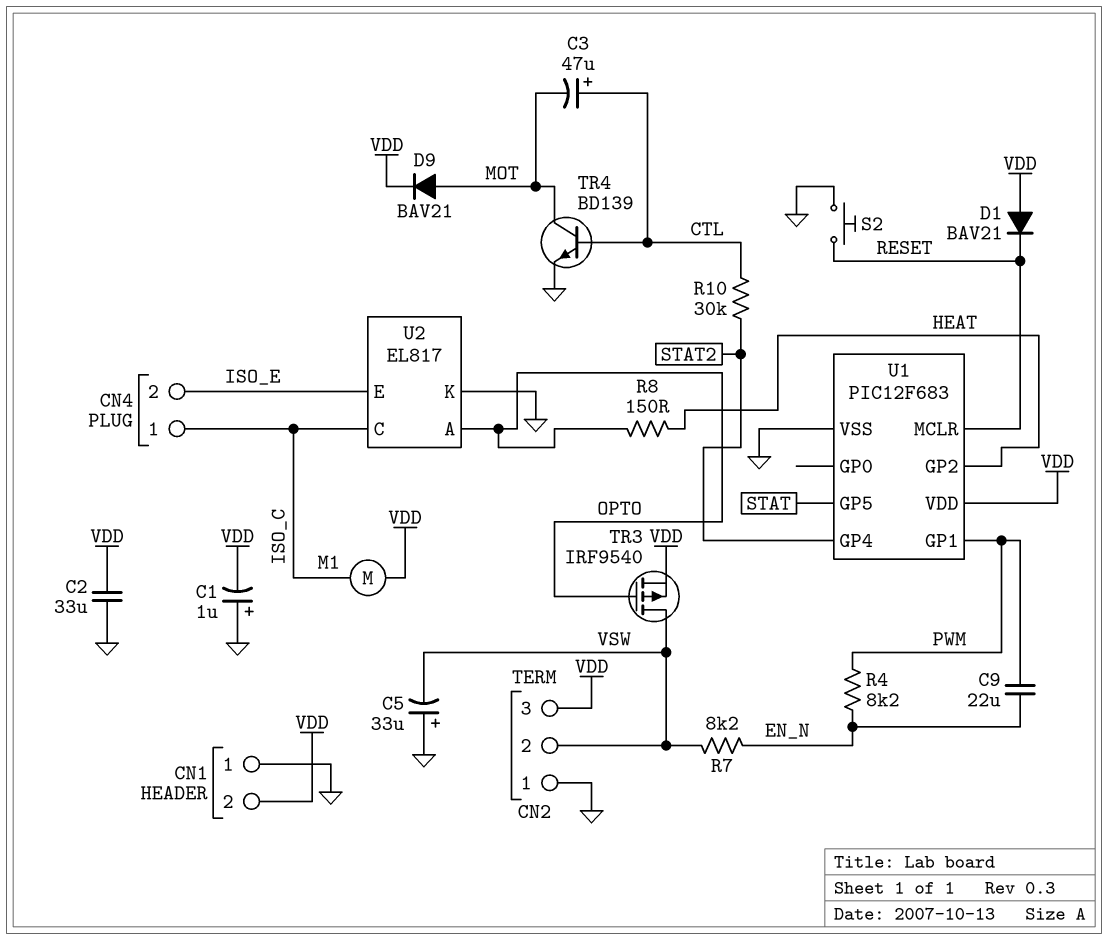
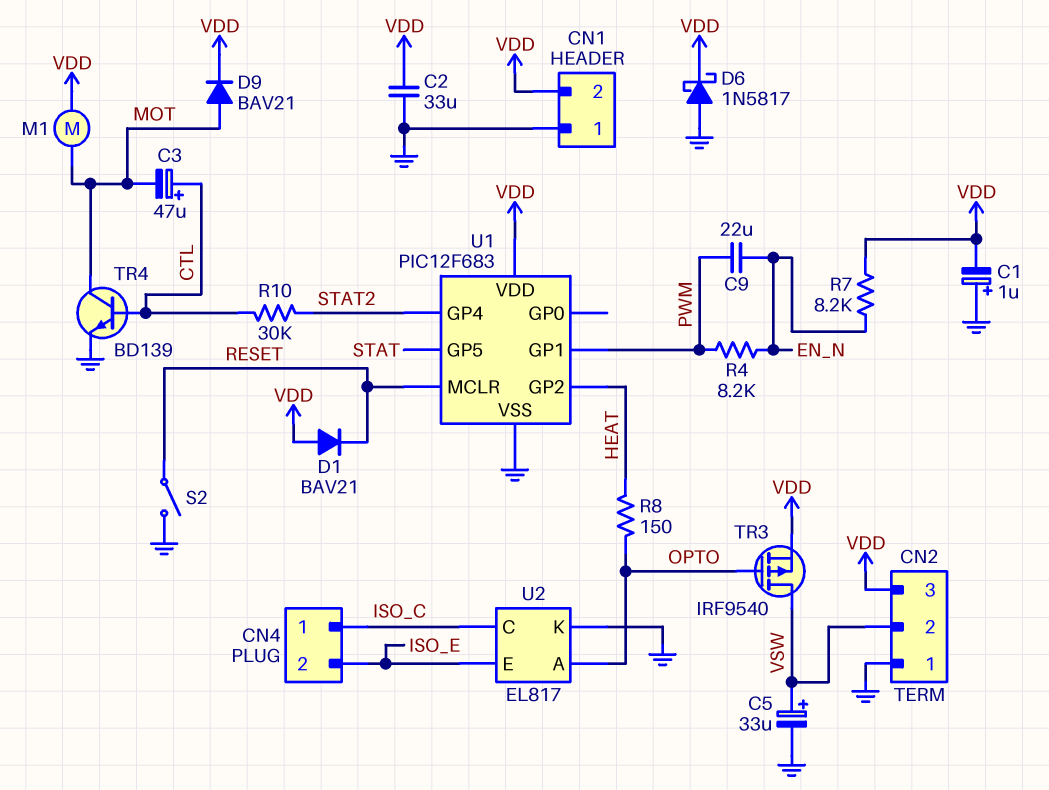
C5: 33uF (plus GND, minus VSW) -> 33uF (plus VSW, minus GND)
D6: none -> schottky 1N5817 (A GND, K VDD)
M1: motor (ISO_C, VDD) -> motor (MOT, VDD)
R7: 8.2k (EN_N, VSW) -> 8.2k (EN_N, VDD)
S2: button (GND, RESET) -> switch (GND, RESET)

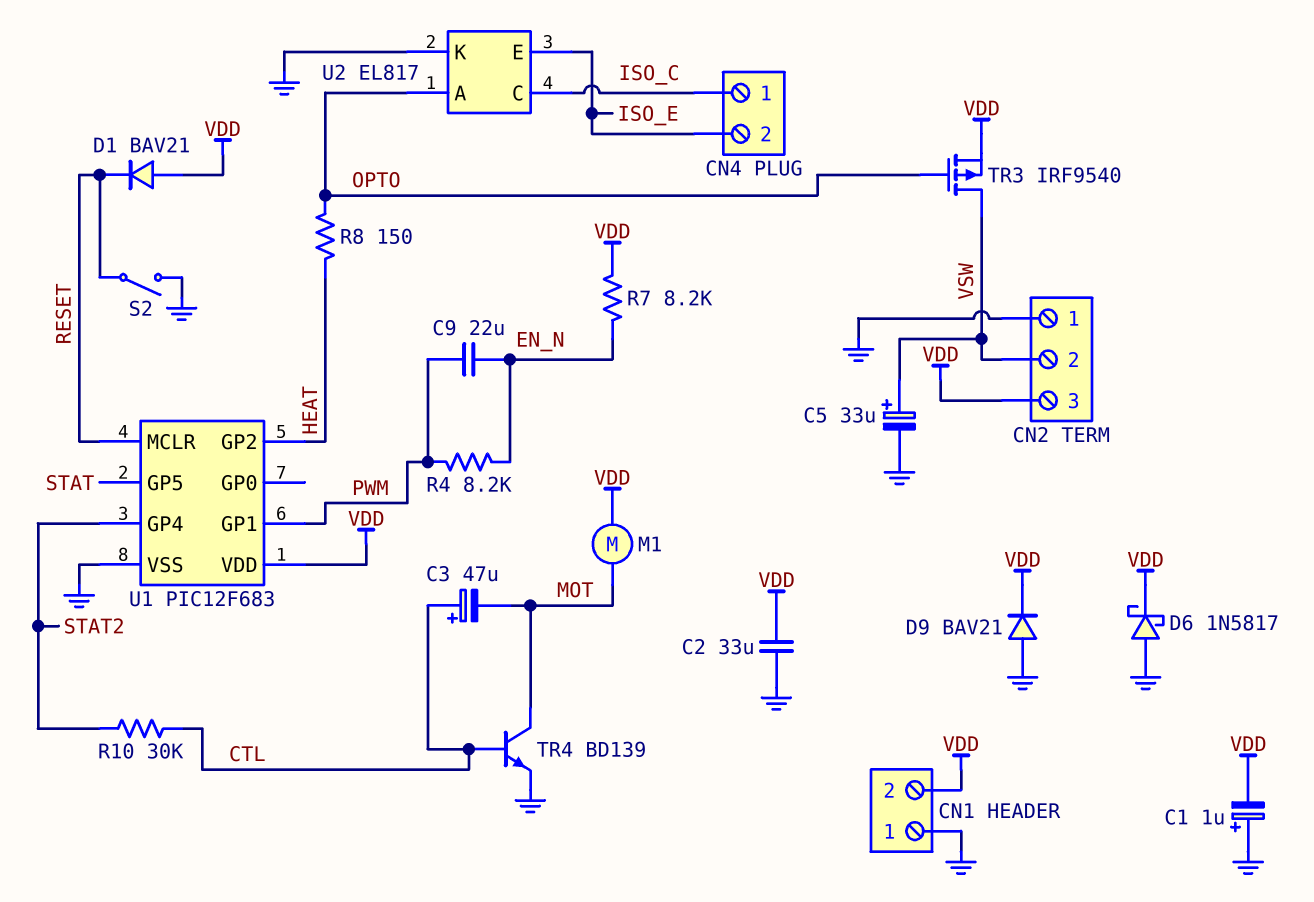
D9: diode BAV21 (A MOT, K VDD) -> diode BAV21 (A GND, K VDD)

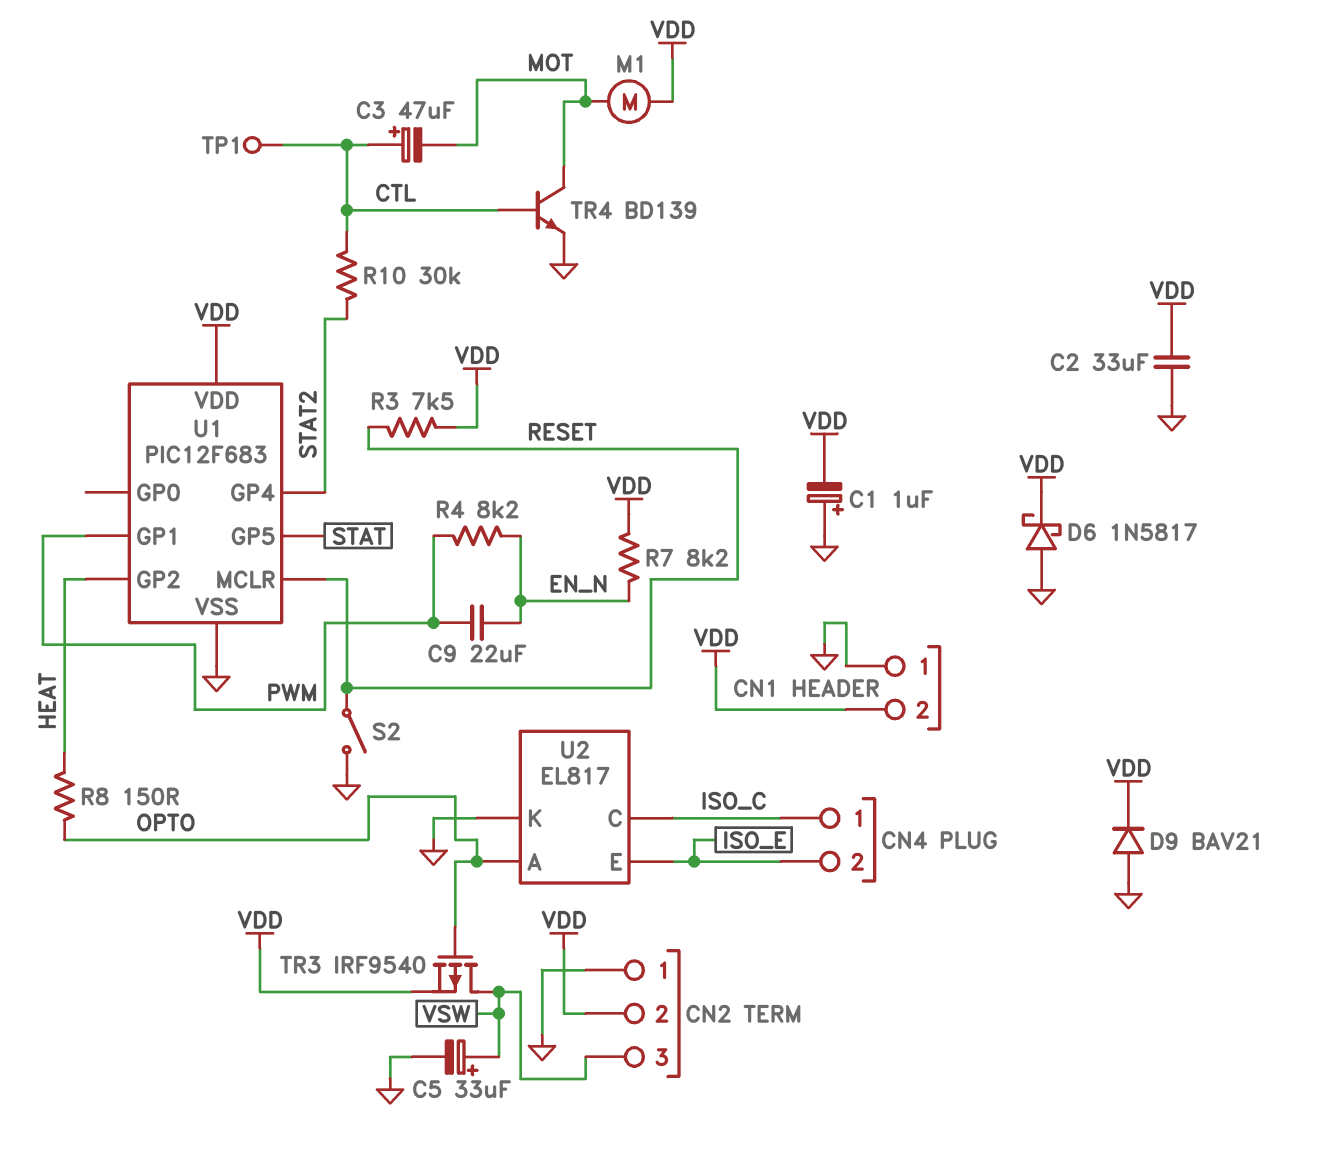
CN2 pin 2: VSW -> VDD
CN2 pin 3: VDD -> VSW
D1: diode BAV21 (A VDD, K RESET) -> none
R3: none -> 7.5k (RESET, VDD)
TP1: none -> test point (CTL)

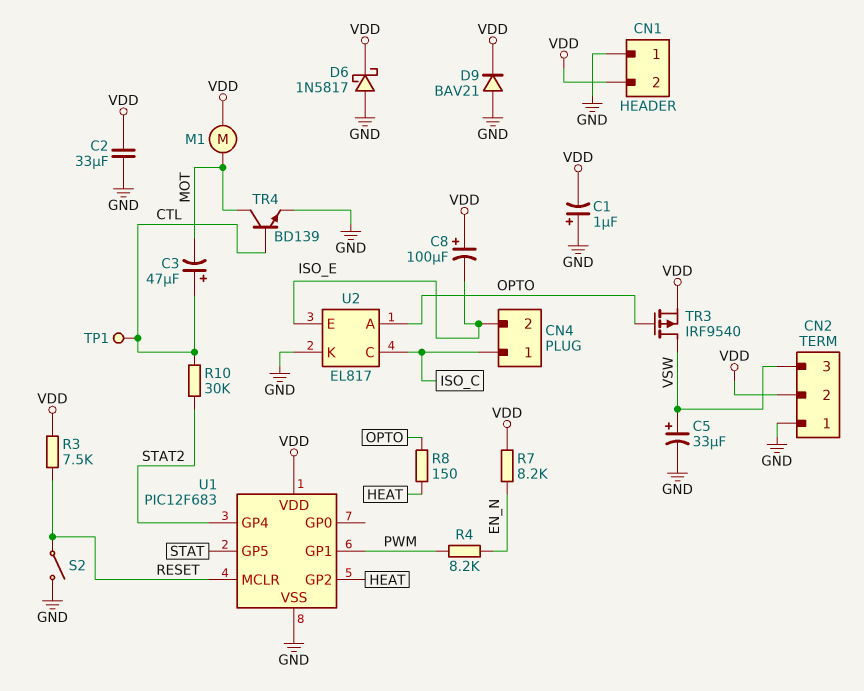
C8: none -> 100uF (plus VDD, minus ISO_E)
C9: 22uF (EN_N, PWM) -> none

